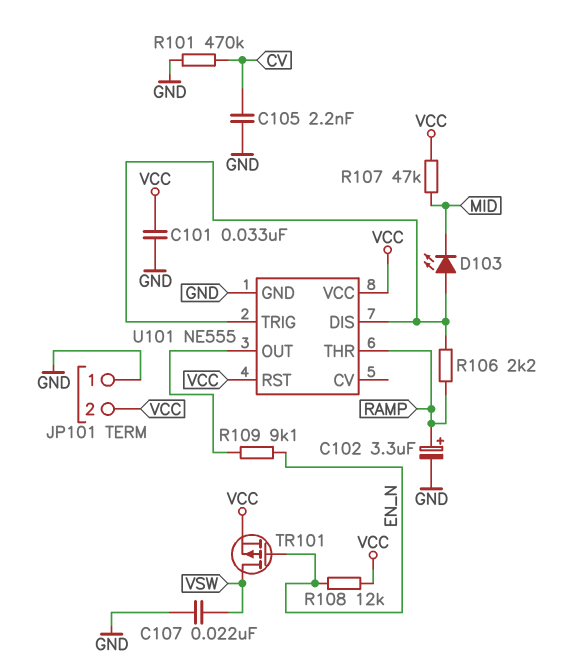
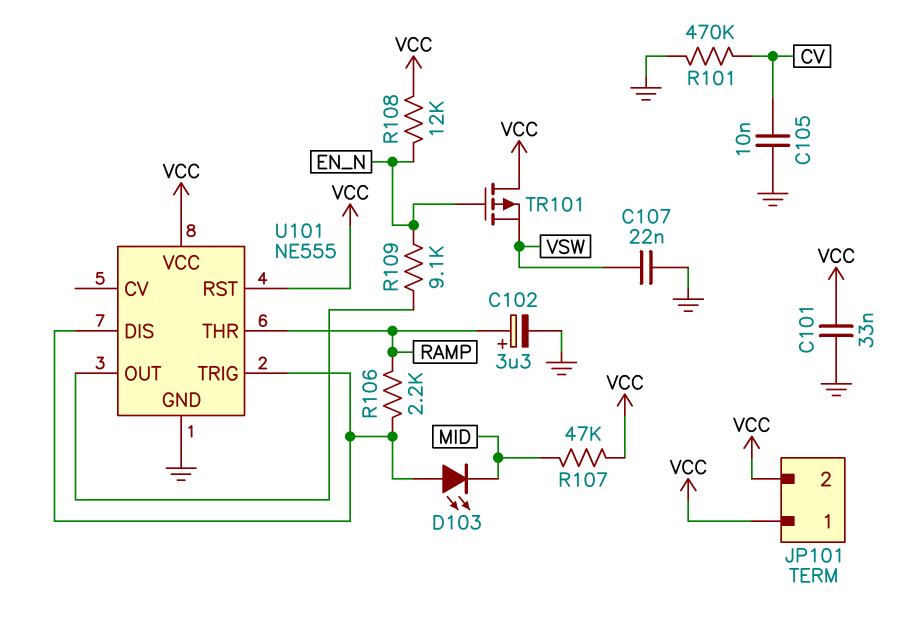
C105: 2.2nF (CV, GND) -> 10nF (CV, GND)
JP101 pin 1: GND -> VCC
TR101: PMOS (G EN_N, D VSW, S VCC) -> PMOS (G EN_N, D VCC, S VSW)

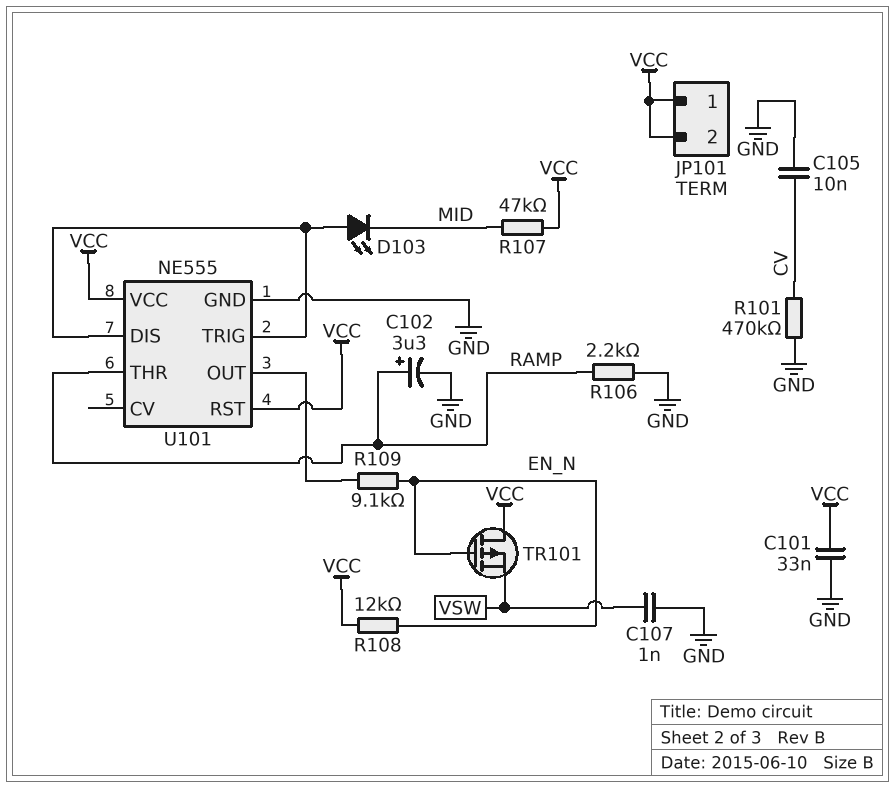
C107: 22nF (GND, VSW) -> 1nF (GND, VSW)
R106: 2.2k (RAMP, U101/DIS) -> 2.2k (GND, RAMP)

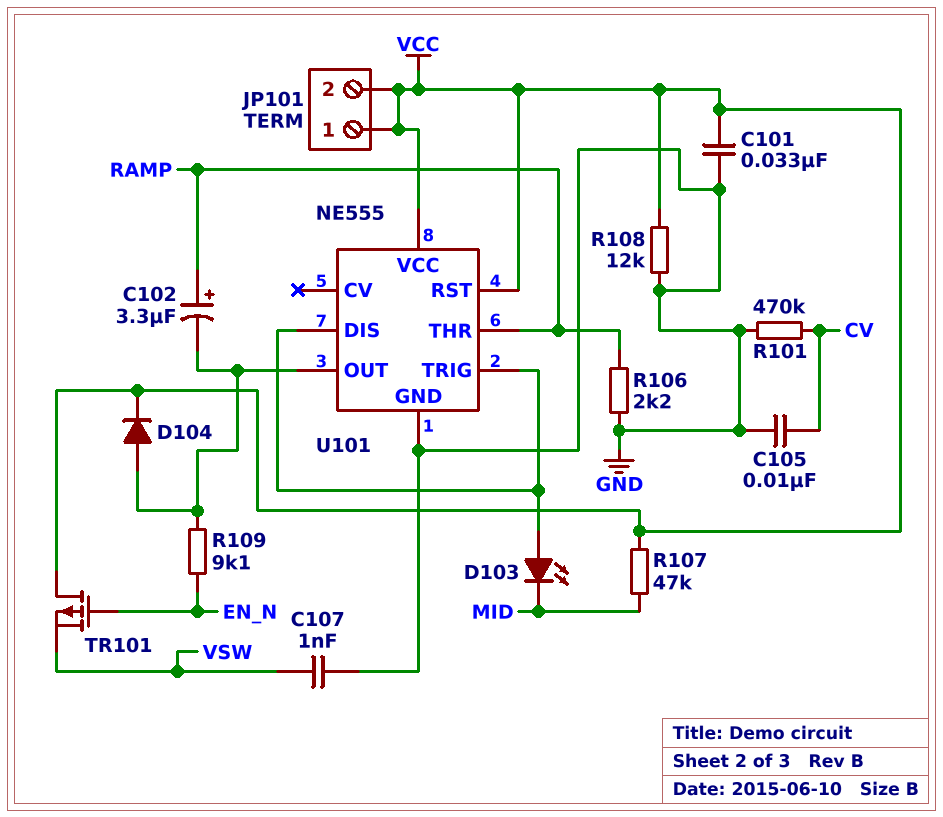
C102: 3.3uF (plus RAMP, minus GND) -> 3.3uF (plus RAMP, minus U101/OUT)
D104: none -> diode (A U101/OUT, K VCC)
R108: 12k (EN_N, VCC) -> 12k (GND, VCC)

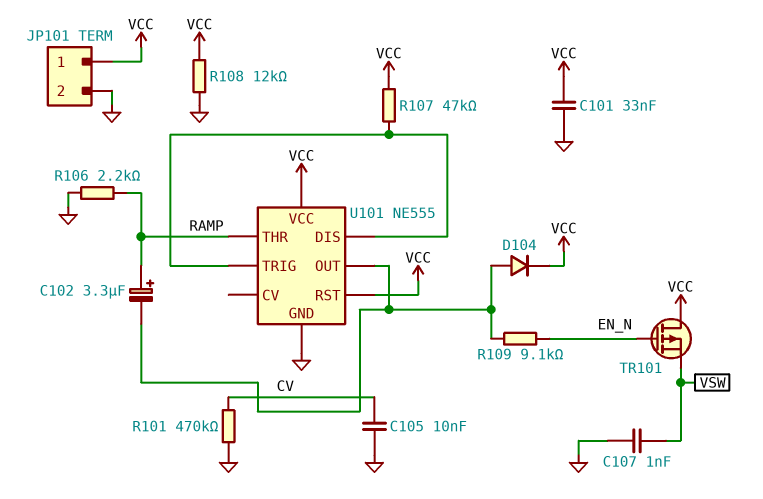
D103: LED (A U101/DIS, K MID) -> none
JP101 pin 2: VCC -> GND
R107: 47k (MID, VCC) -> 47k (U101/DIS, VCC)

